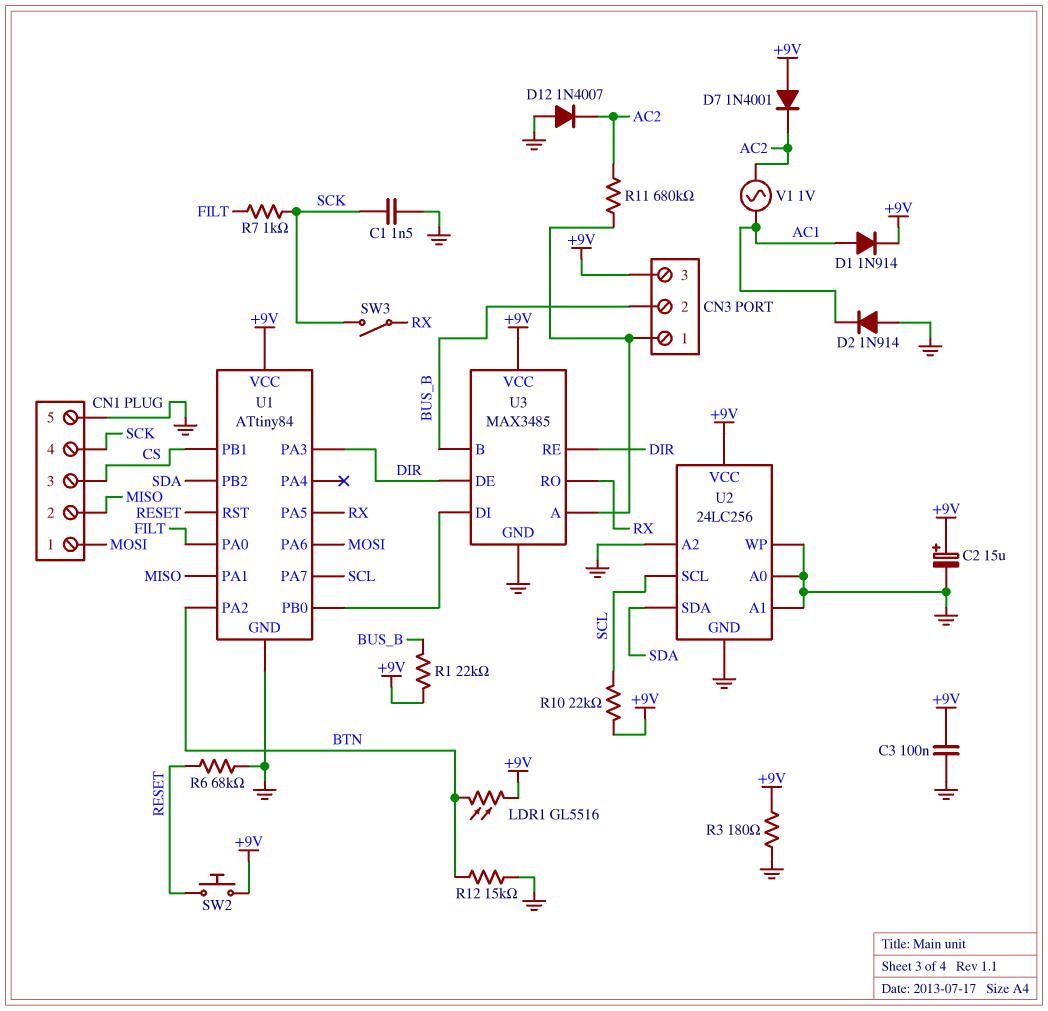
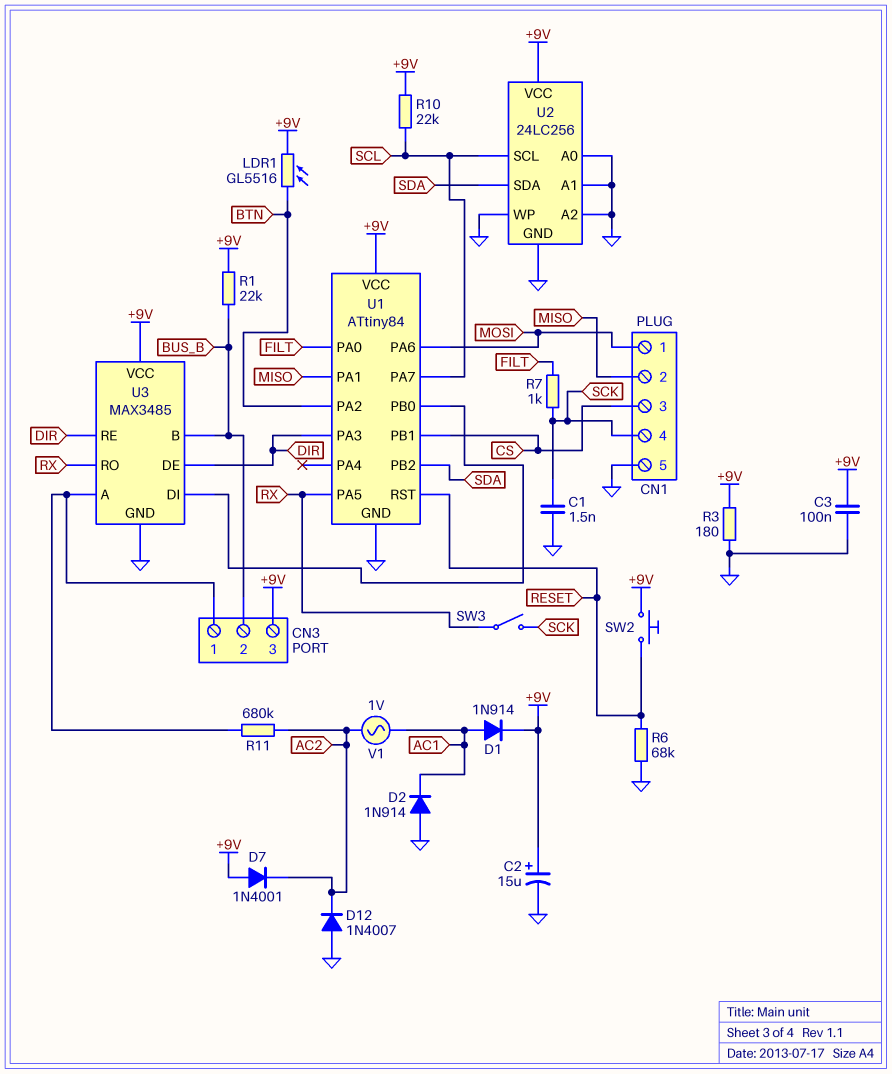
R12: 15k (BTN, GND) -> none

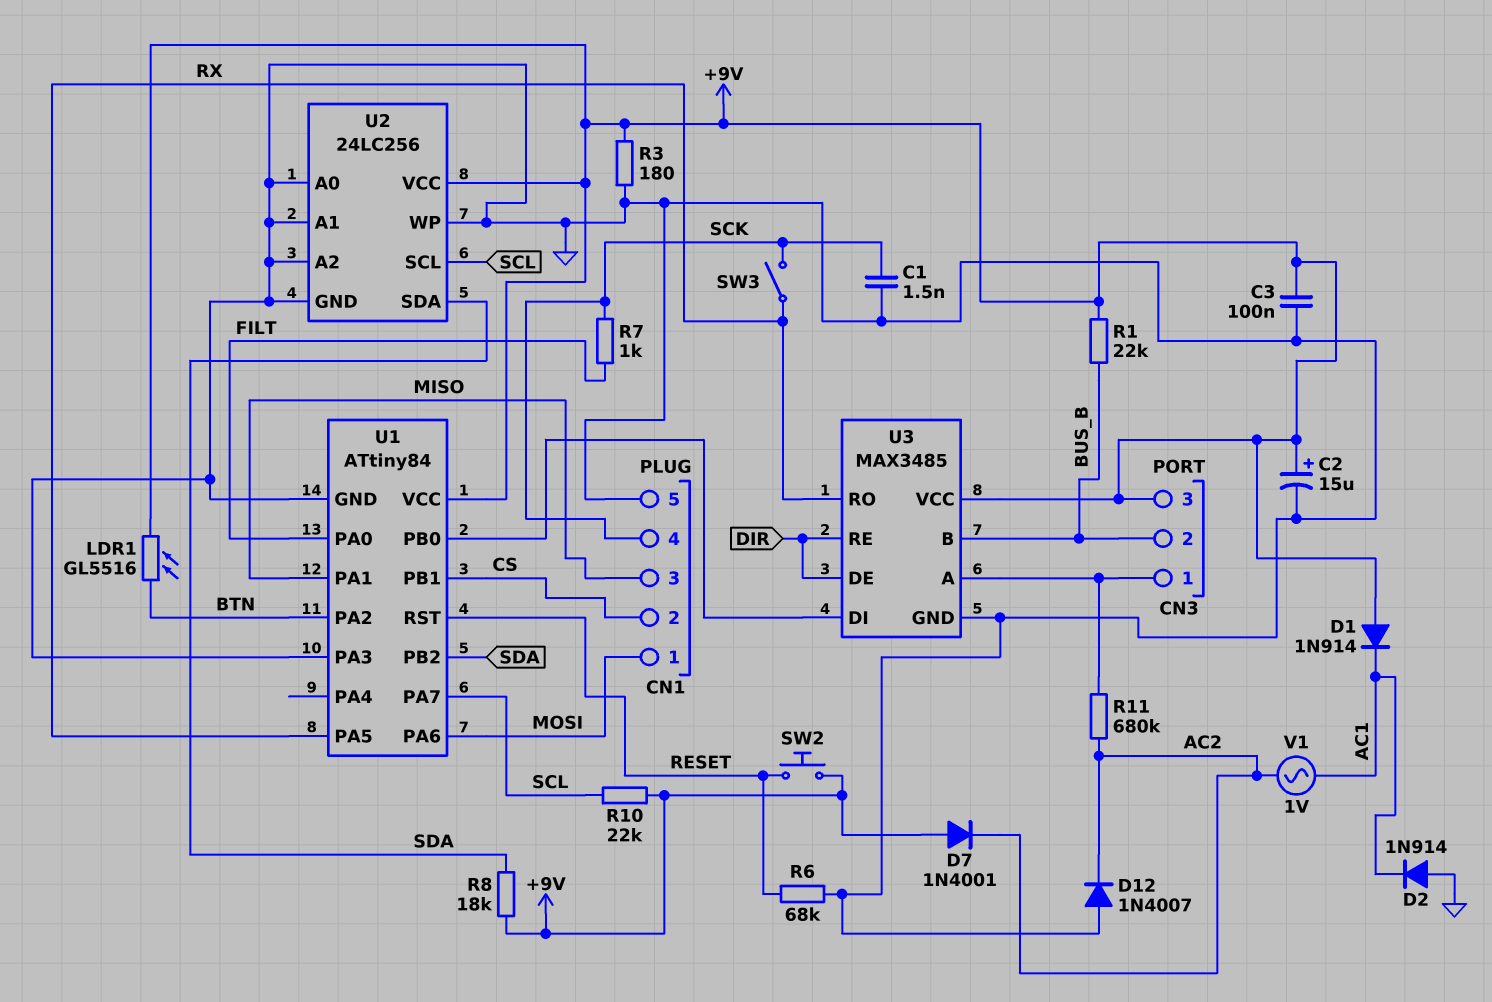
CN1 pin 2: MISO -> CS
CN1 pin 3: CS -> MISO
D1: diode 1N914 (A AC1, K +9V) -> diode 1N914 (A +9V, K AC1)
R8: none -> 18k (+9V, SDA)
U1 pin PA3: DIR -> GND

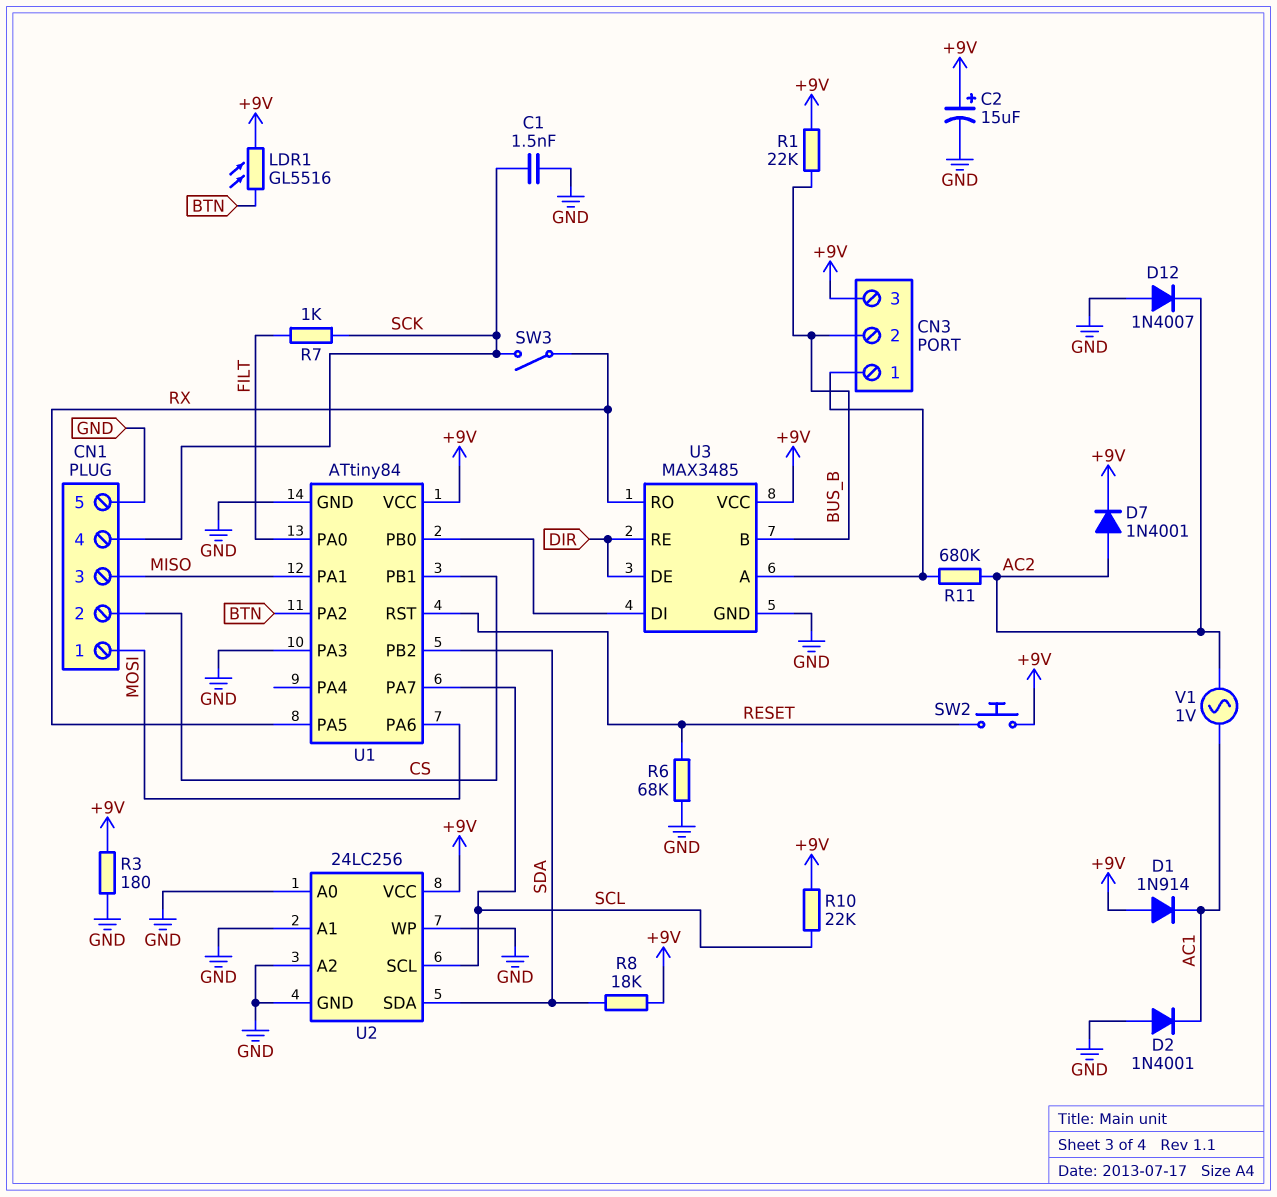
C3: 100nF (+9V, GND) -> none
D2: diode 1N914 (A GND, K AC1) -> diode 1N4001 (A GND, K AC1)
D7: diode 1N4001 (A +9V, K AC2) -> diode 1N4001 (A AC2, K +9V)

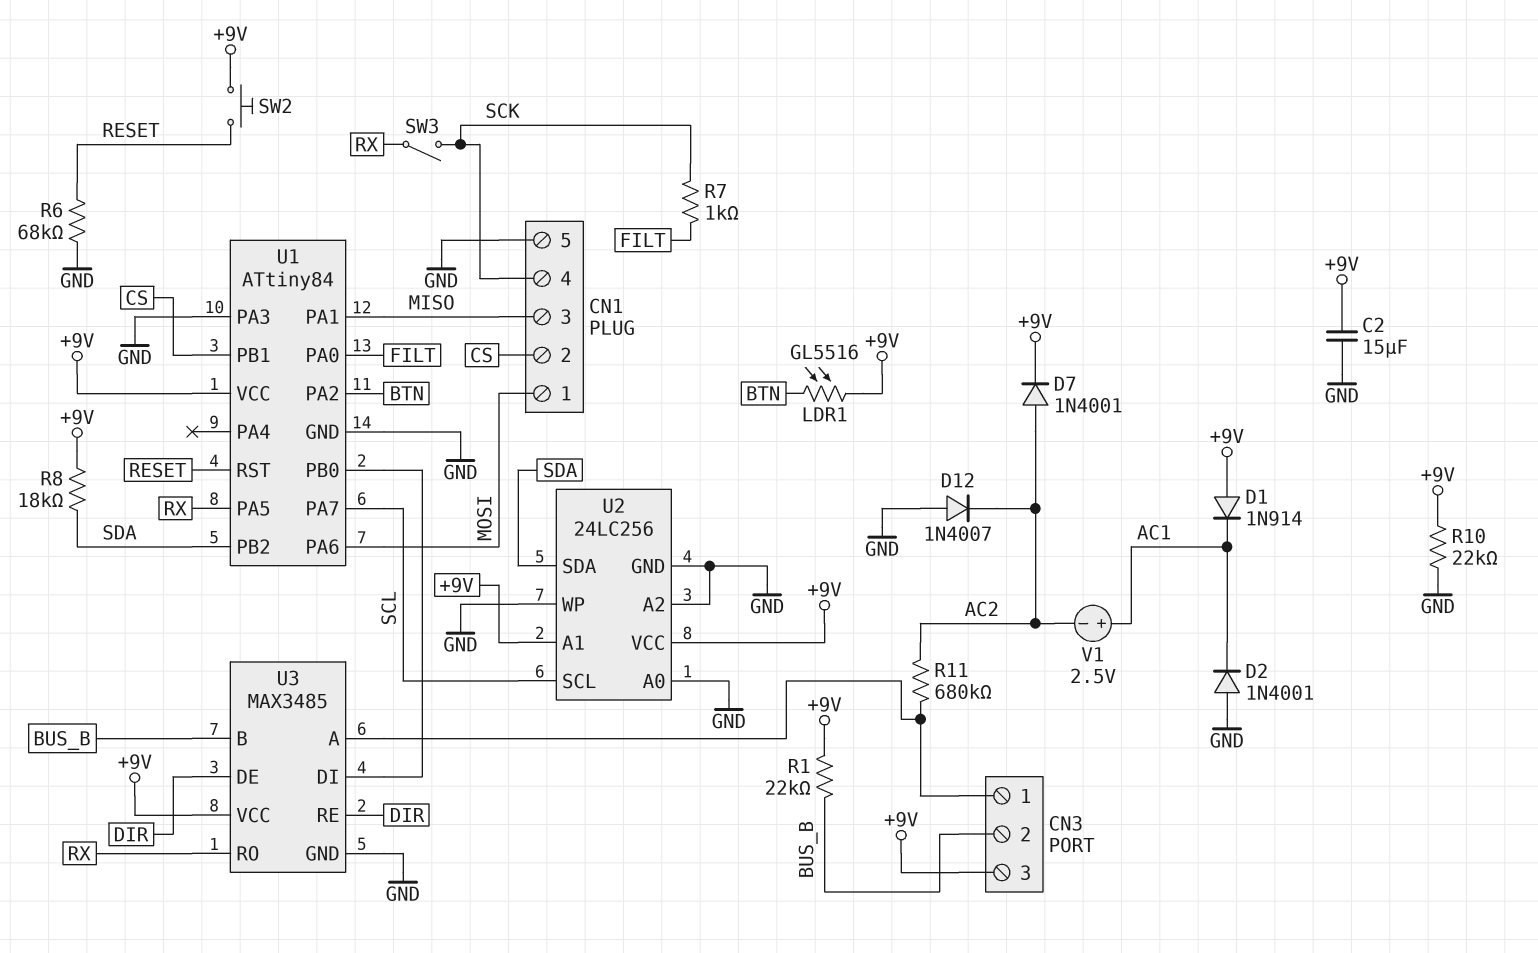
C1: 1.5nF (GND, SCK) -> none
C2: 15uF (plus +9V, minus GND) -> 15uF (+9V, GND)
R3: 180 (+9V, GND) -> none
R10: 22k (+9V, SCL) -> 22k (+9V, GND)
U2 pin A1: GND -> +9V
V1: AC 1V (AC1, AC2) -> 2.5V (plus AC1, minus AC2)

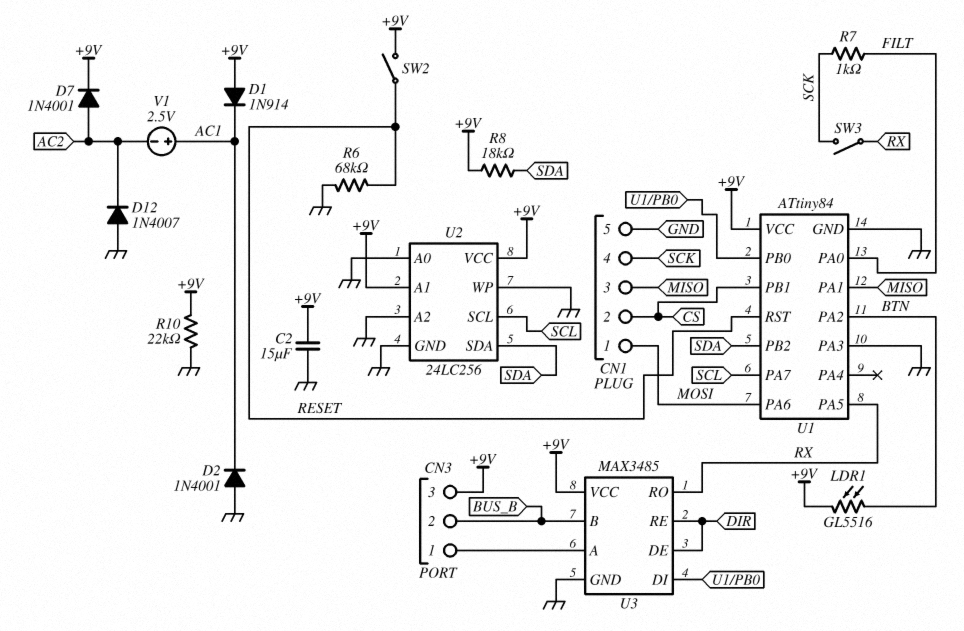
R1: 22k (+9V, BUS_B) -> none
R11: 680k (AC2, CN3/1) -> none
SW2: button (+9V, RESET) -> switch (+9V, RESET)

